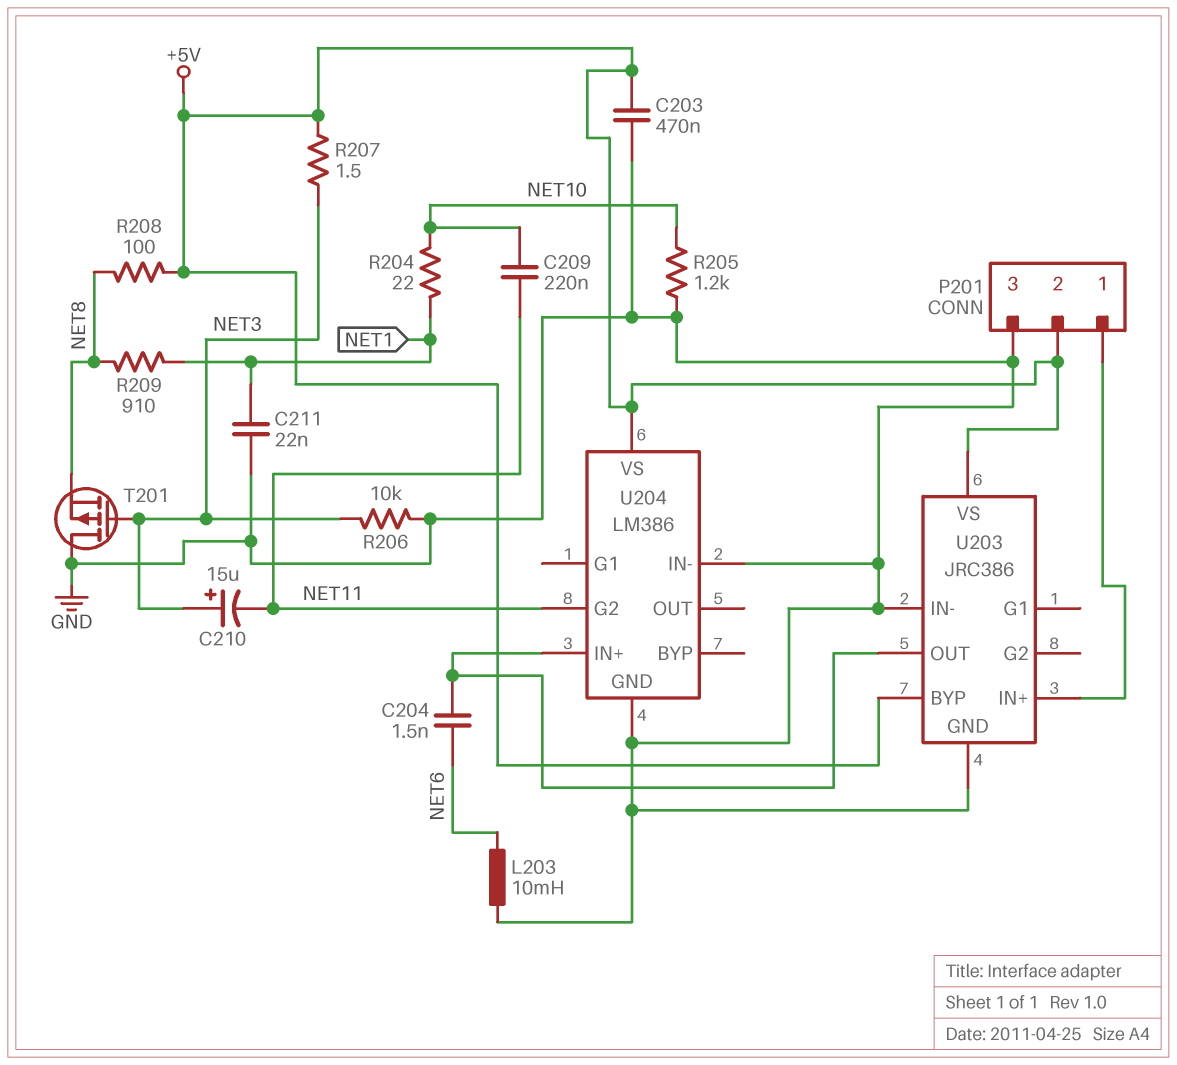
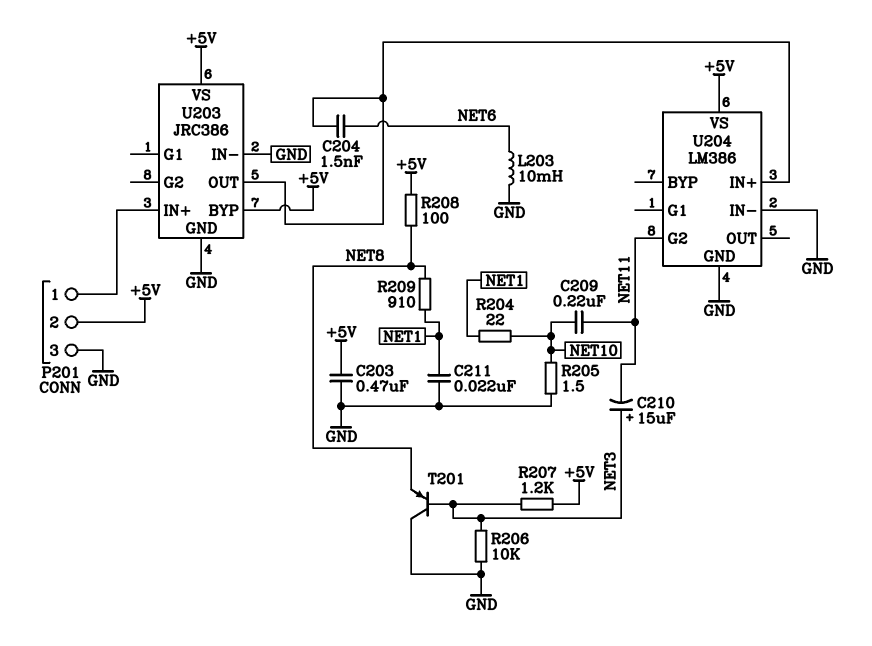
R205: 1.2k (GND, NET10) -> 1.5 (GND, NET10)
R207: 1.5 (+5V, NET3) -> 1.2k (+5V, NET3)
T201: PMOS (G NET3, D GND, S NET8) -> PNP (B NET3, C GND, E NET8)

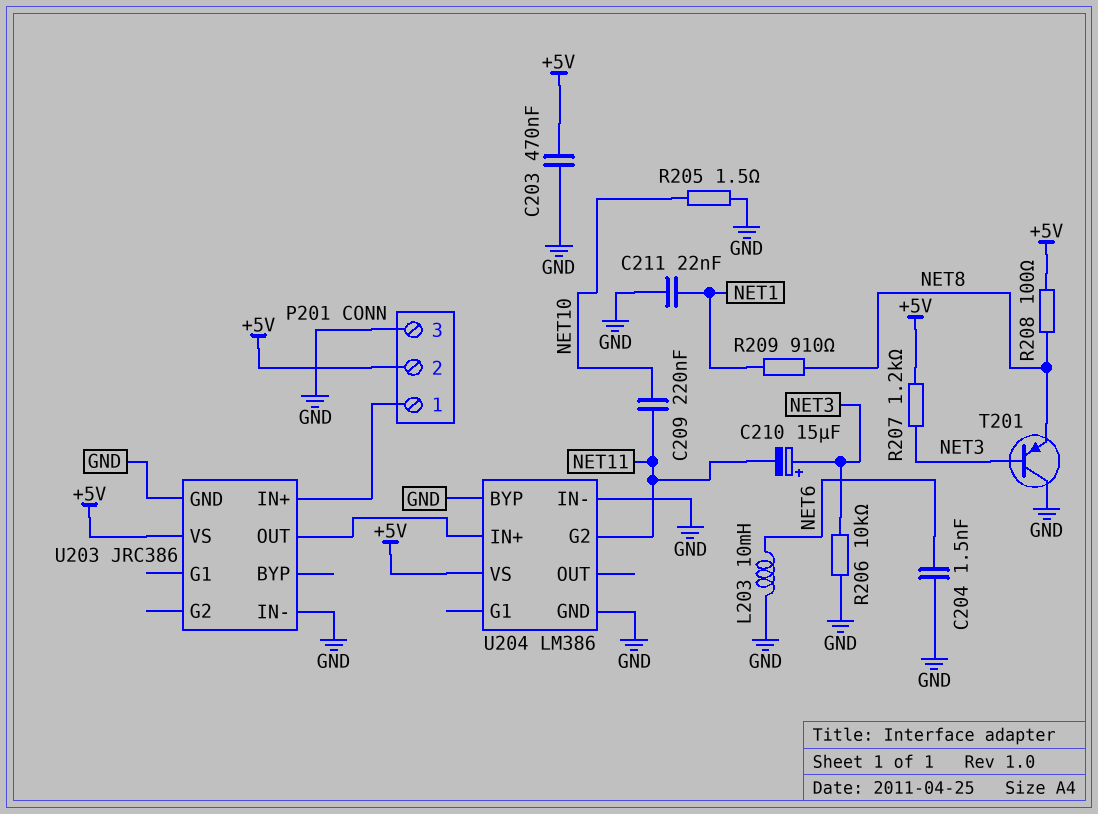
C204: 1.5nF (NET6, U203/OUT) -> 1.5nF (GND, NET6)
R204: 22 (NET1, NET10) -> none
U203 pin BYP: +5V -> none
U204 pin BYP: none -> GND

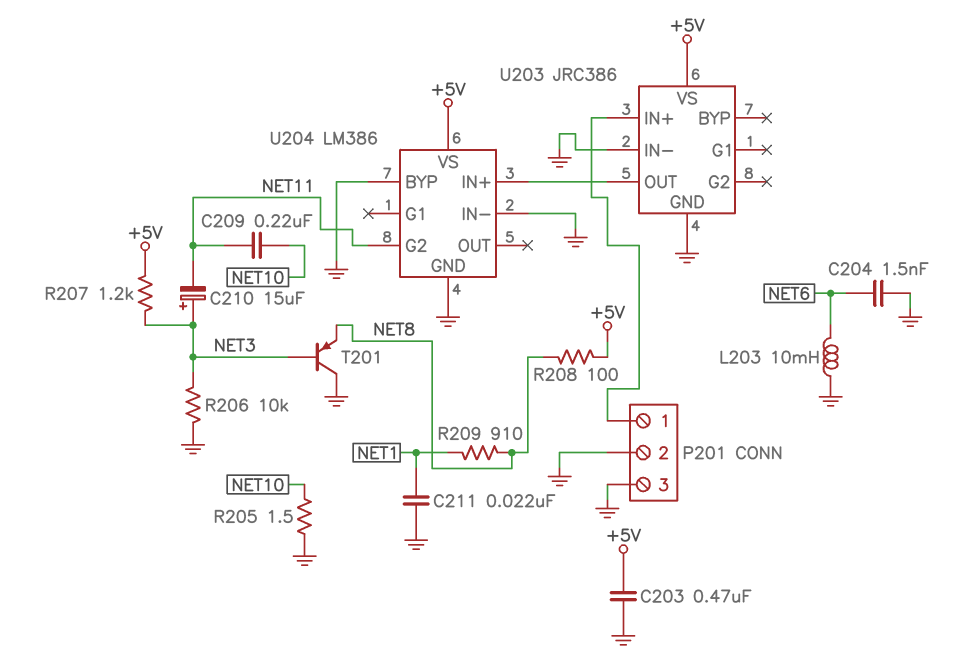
P201 pin 2: +5V -> GND

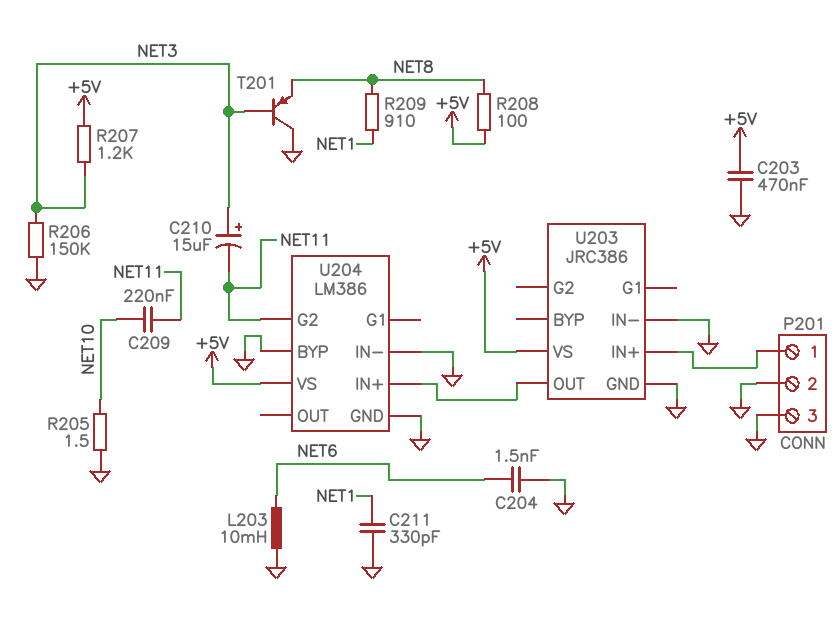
C211: 22nF (GND, NET1) -> 330pF (GND, NET1)
R206: 10k (GND, NET3) -> 150k (GND, NET3)

